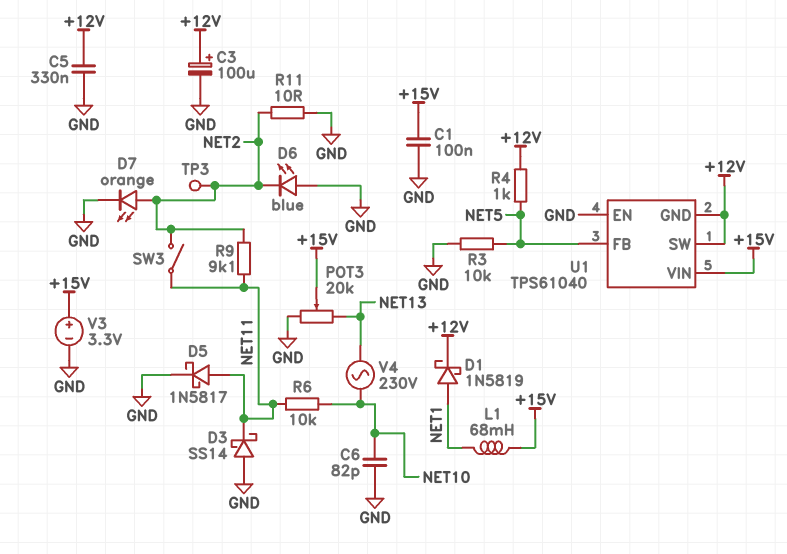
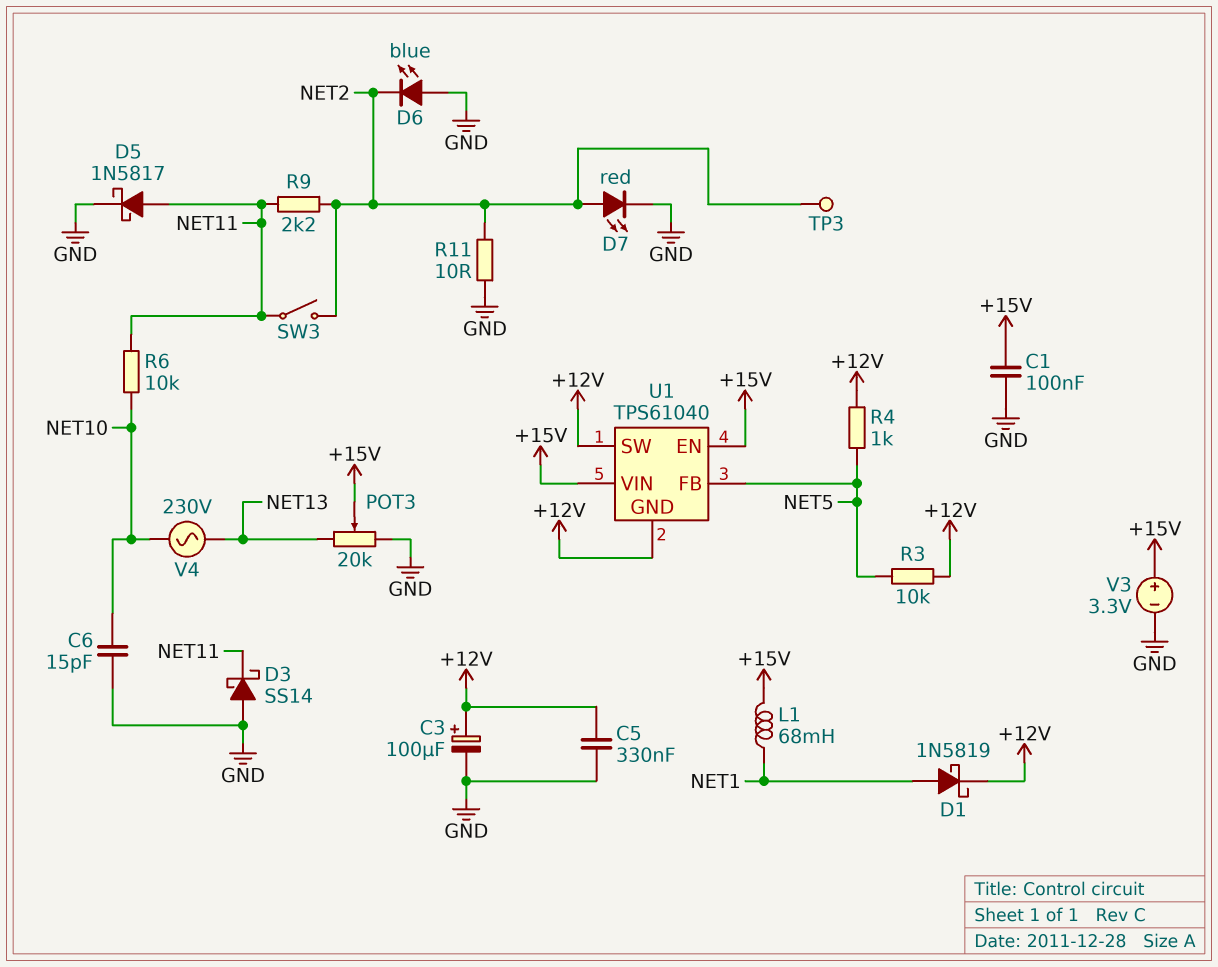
C6: 82pF (GND, NET10) -> 15pF (GND, NET10)
D7: LED orange (A NET2, K GND) -> LED red (A NET2, K GND)
R3: 10k (GND, NET5) -> 10k (+12V, NET5)
R9: 9.1k (NET2, NET11) -> 2.2k (NET2, NET11)
U1 pin EN: GND -> +15V

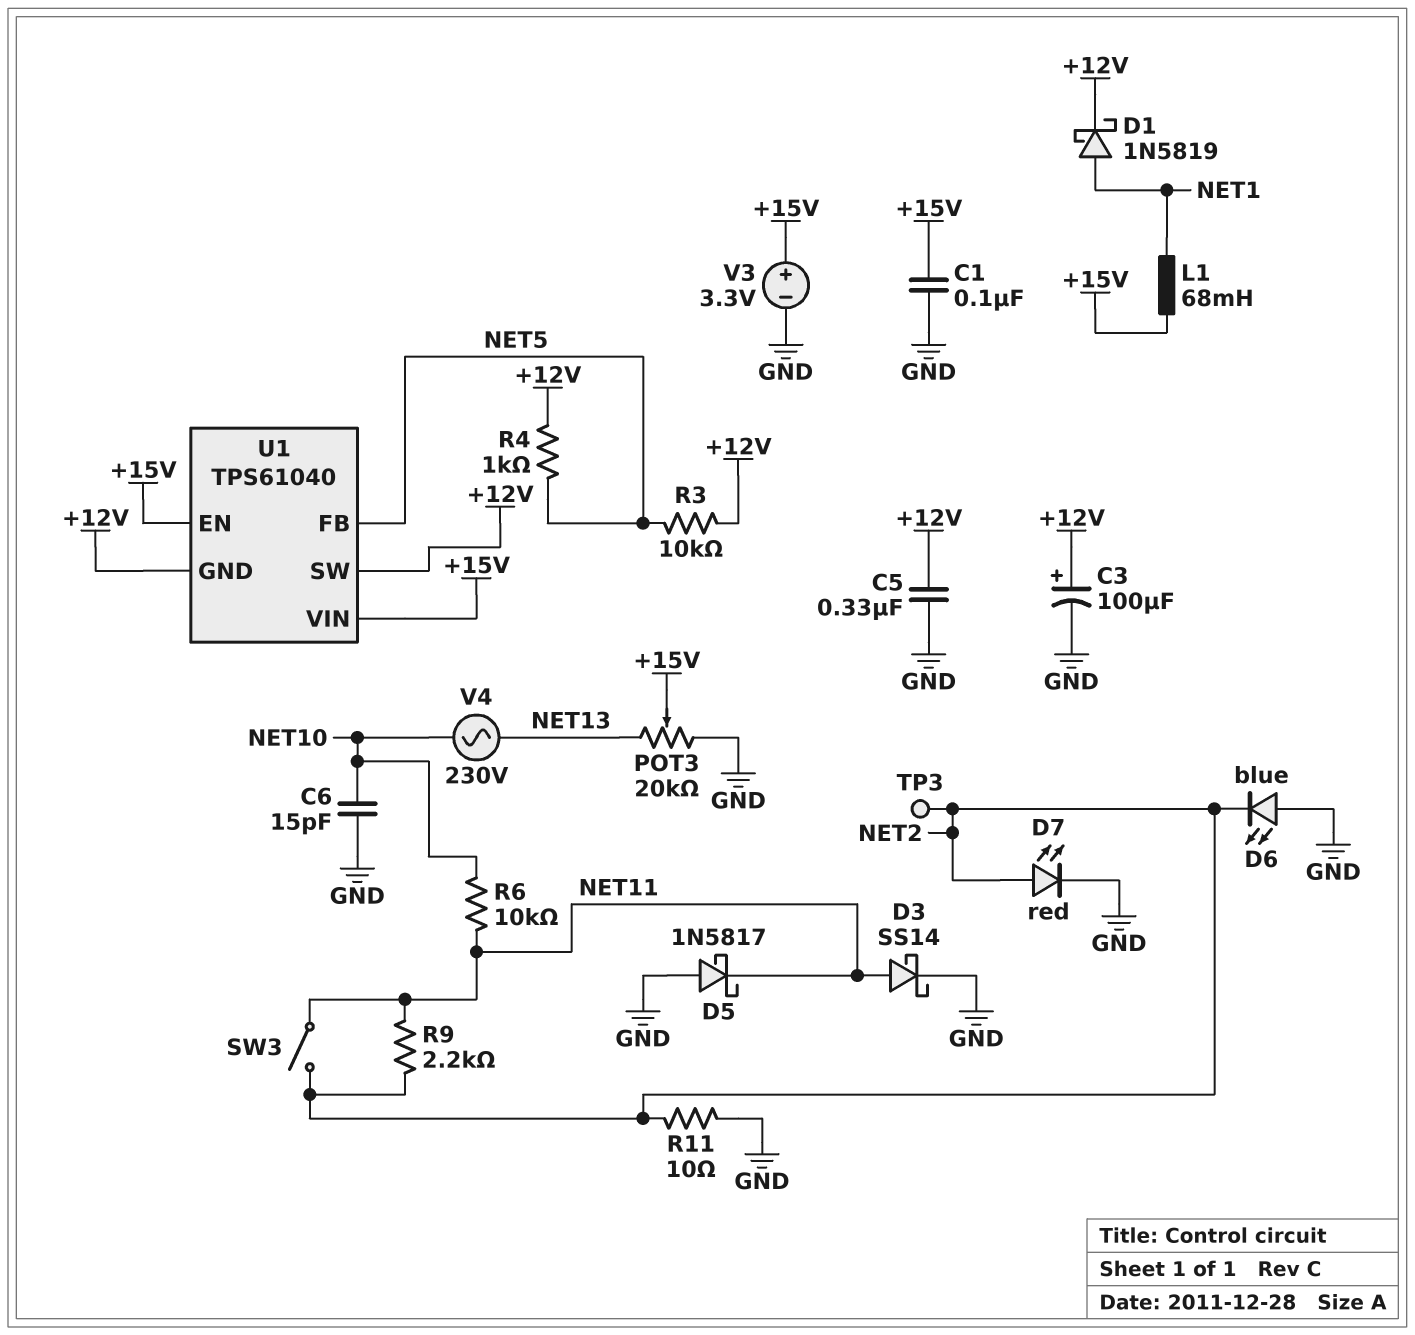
D3: schottky SS14 (A GND, K NET11) -> schottky SS14 (A NET11, K GND)
D5: schottky 1N5817 (A NET11, K GND) -> schottky 1N5817 (A GND, K NET11)

